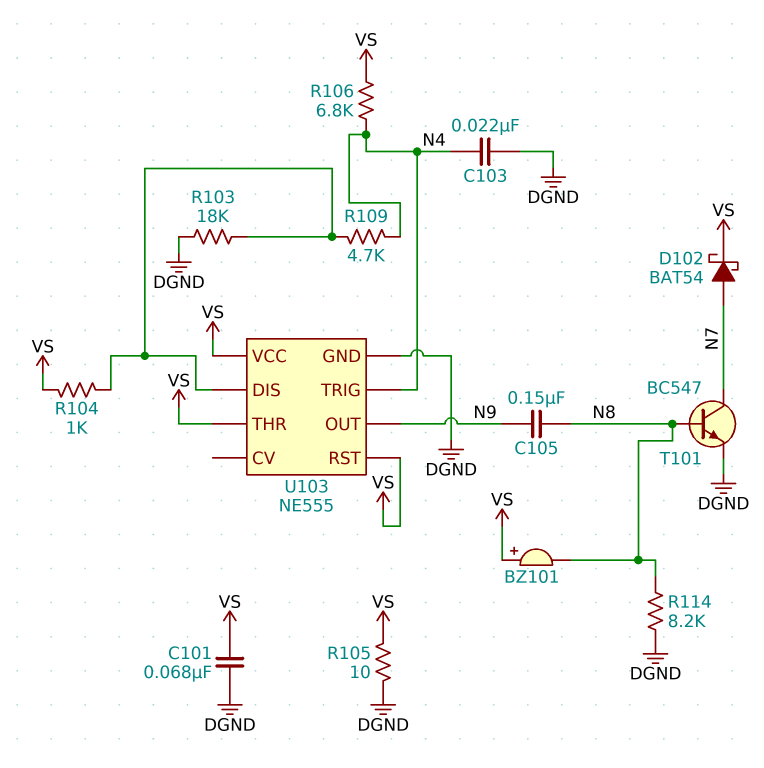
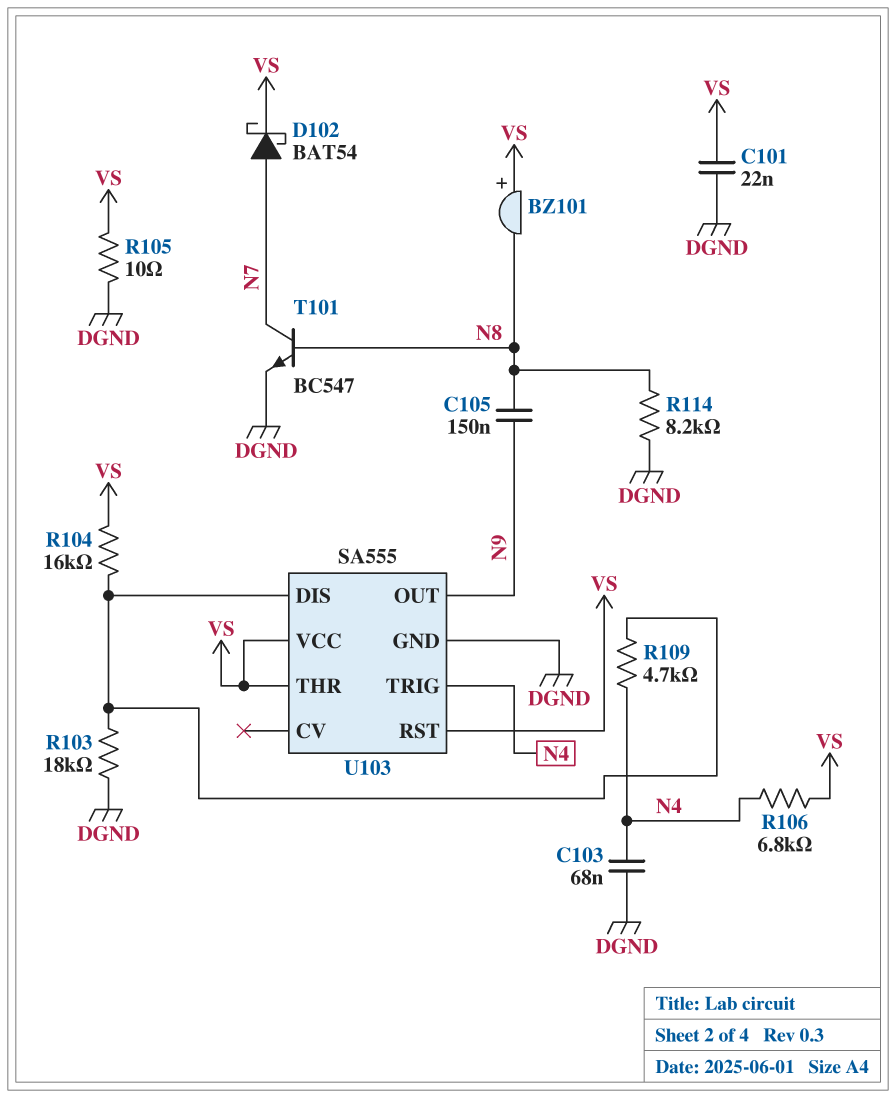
C101: 68nF (DGND, VS) -> 22nF (DGND, VS)
C103: 22nF (DGND, N4) -> 68nF (DGND, N4)
R104: 1k (U103/DIS, VS) -> 16k (U103/DIS, VS)
U103: NE555 -> SA555

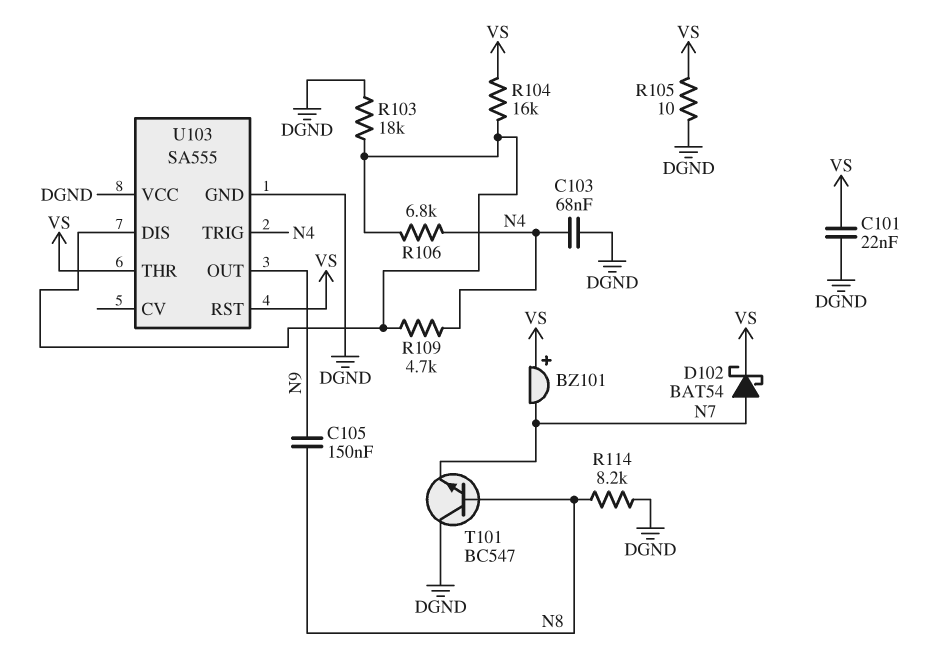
BZ101: buzzer (plus VS, minus N8) -> buzzer (plus VS, minus N7)
R106: 6.8k (N4, VS) -> 6.8k (N4, U103/DIS)
T101: NPN BC547 (B N8, C N7, E DGND) -> NPN BC547 (B N8, C DGND, E N7)
U103 pin VCC: VS -> DGND

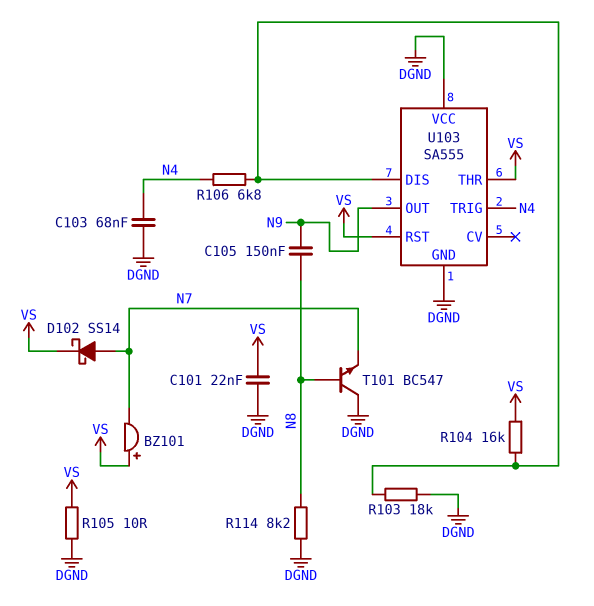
D102: schottky BAT54 (A N7, K VS) -> schottky SS14 (A N7, K VS)
R109: 4.7k (N4, U103/DIS) -> none

